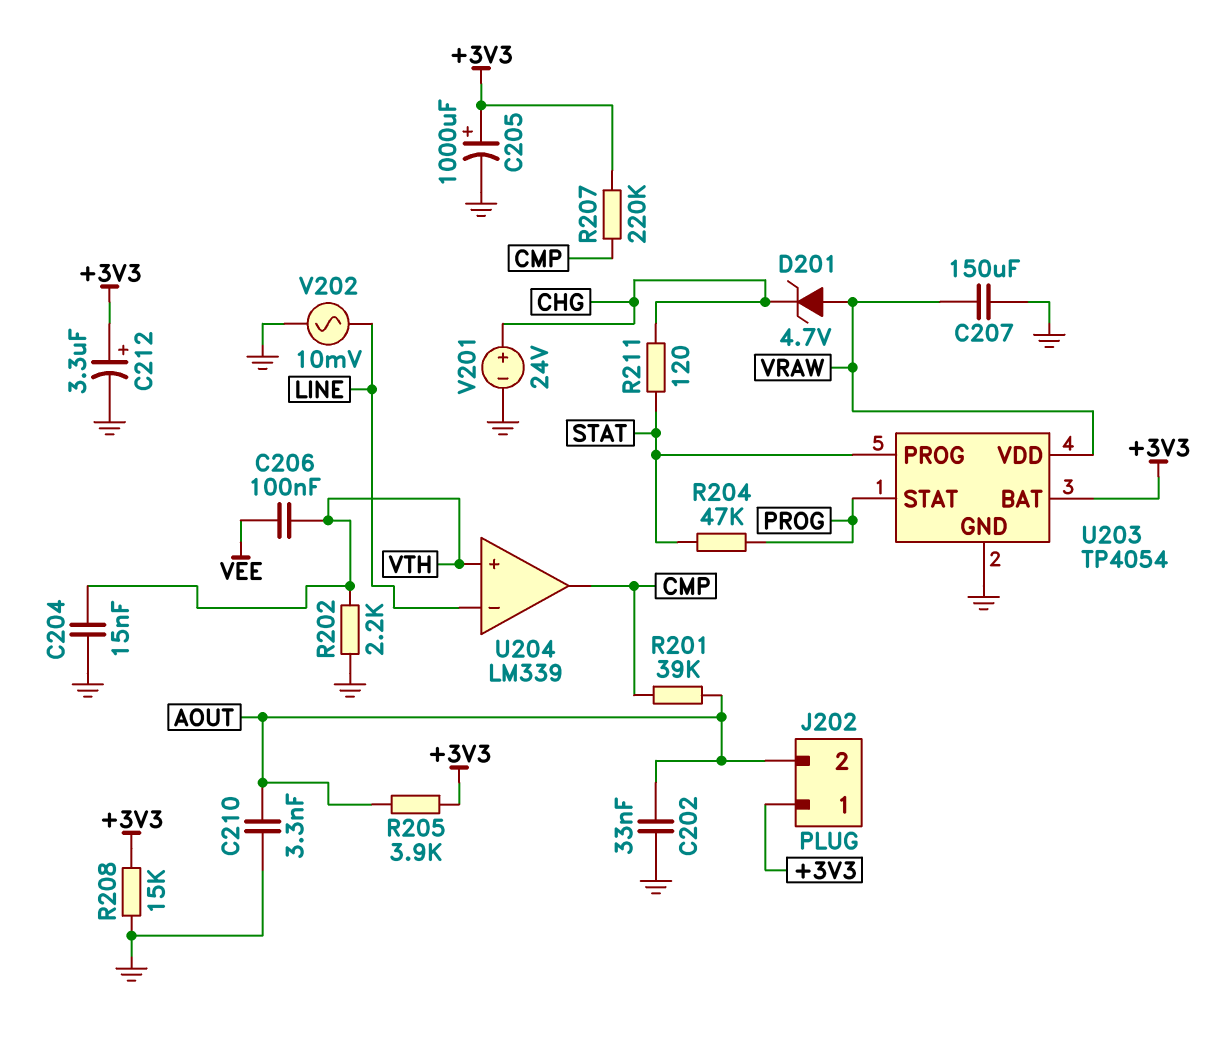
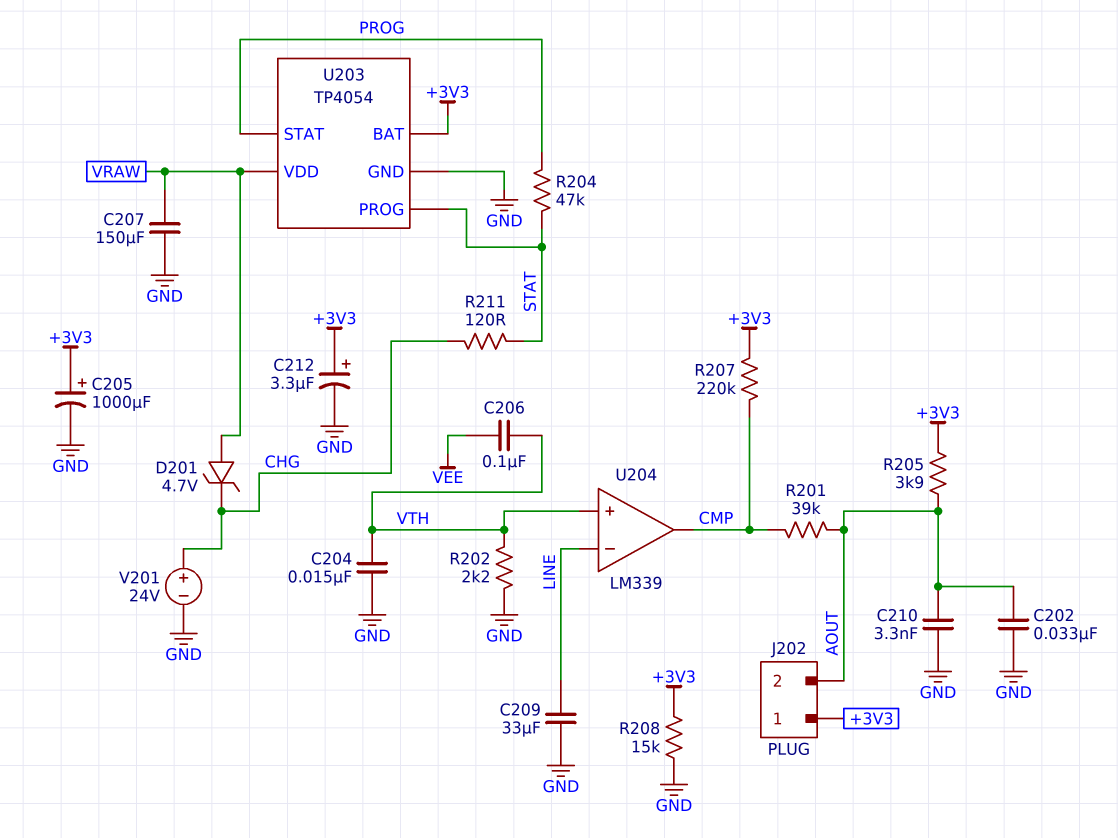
C209: none -> 33uF (GND, LINE)
V202: AC 10mV (GND, LINE) -> none

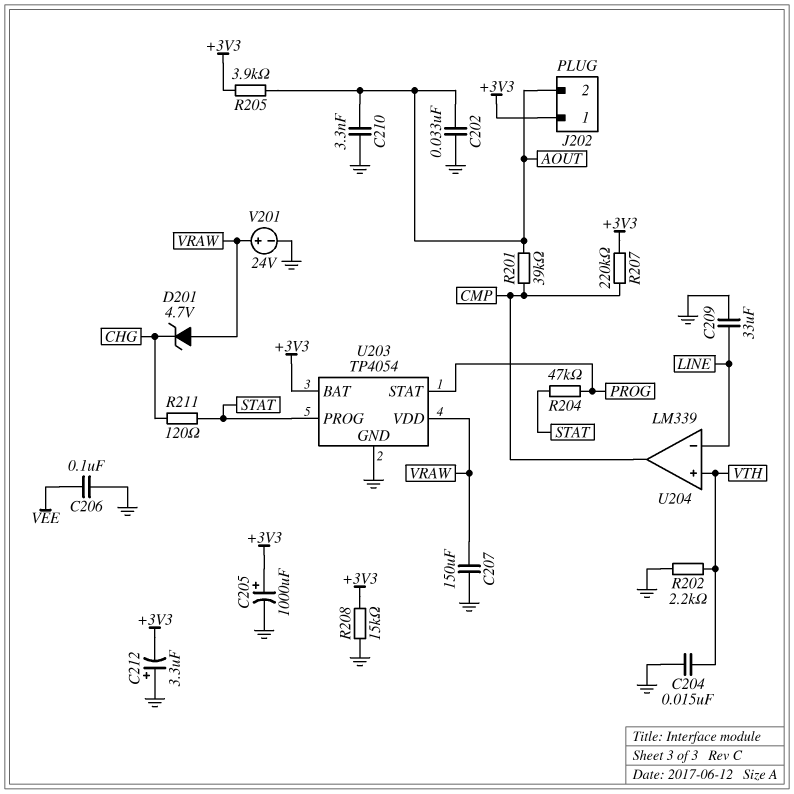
C206: 100nF (VEE, VTH) -> 100nF (GND, VEE)
C212: 3.3uF (plus +3V3, minus GND) -> 3.3uF (plus GND, minus +3V3)
V201: 24V (plus CHG, minus GND) -> 24V (plus VRAW, minus GND)

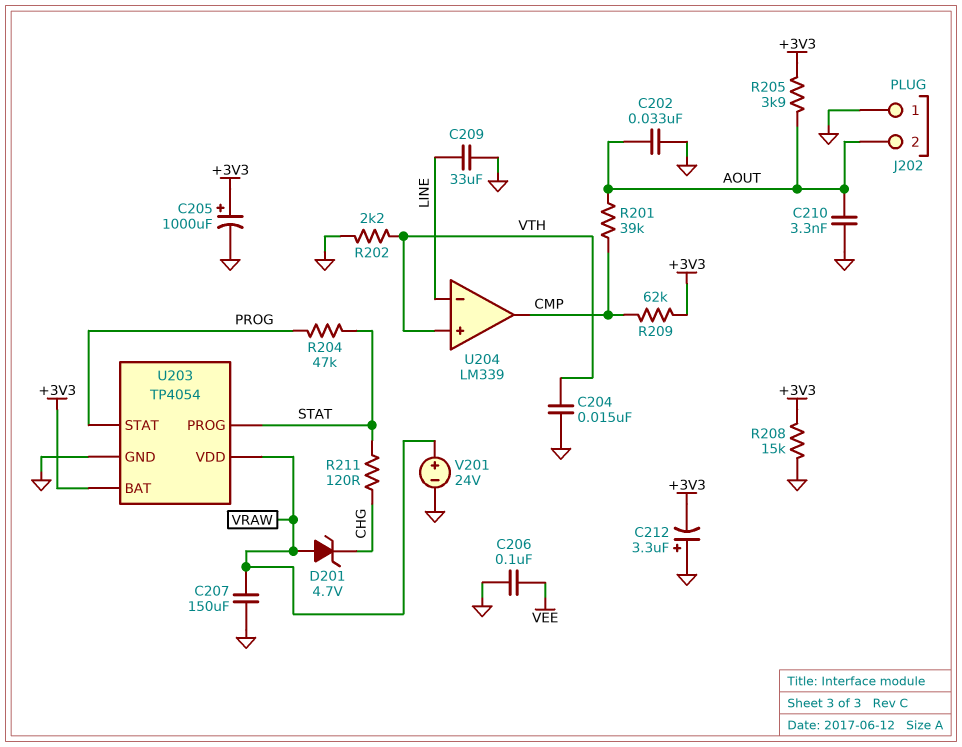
J202 pin 1: +3V3 -> GND
R207: 220k (+3V3, CMP) -> none
R209: none -> 62k (+3V3, CMP)

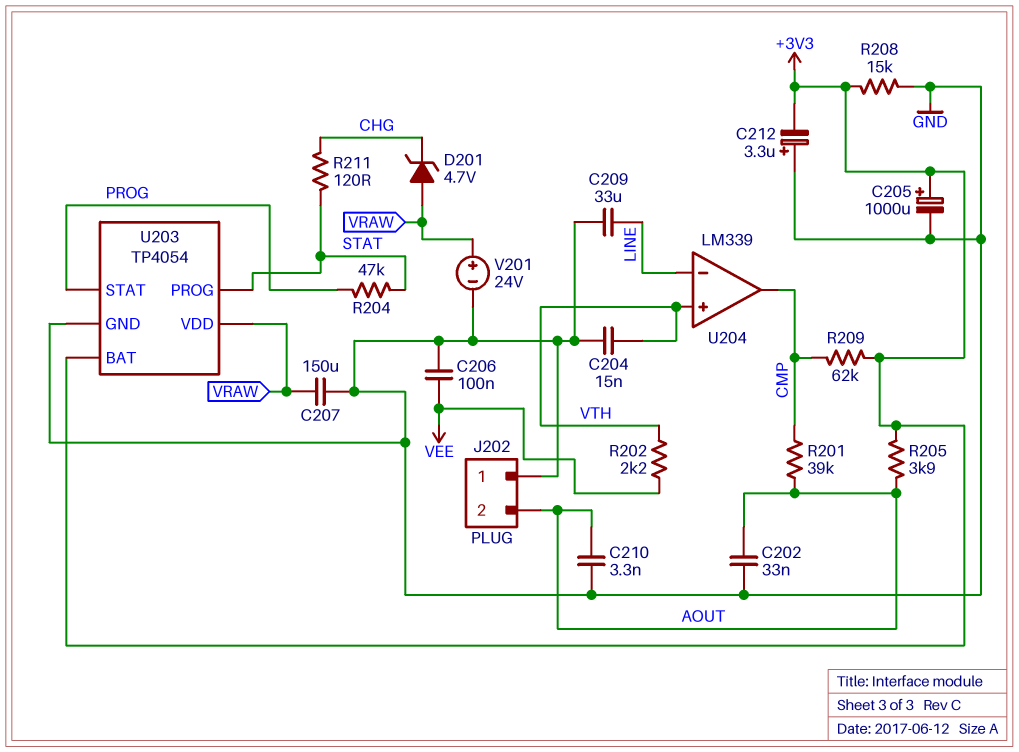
R202: 2.2k (GND, VTH) -> 2.2k (VEE, VTH)

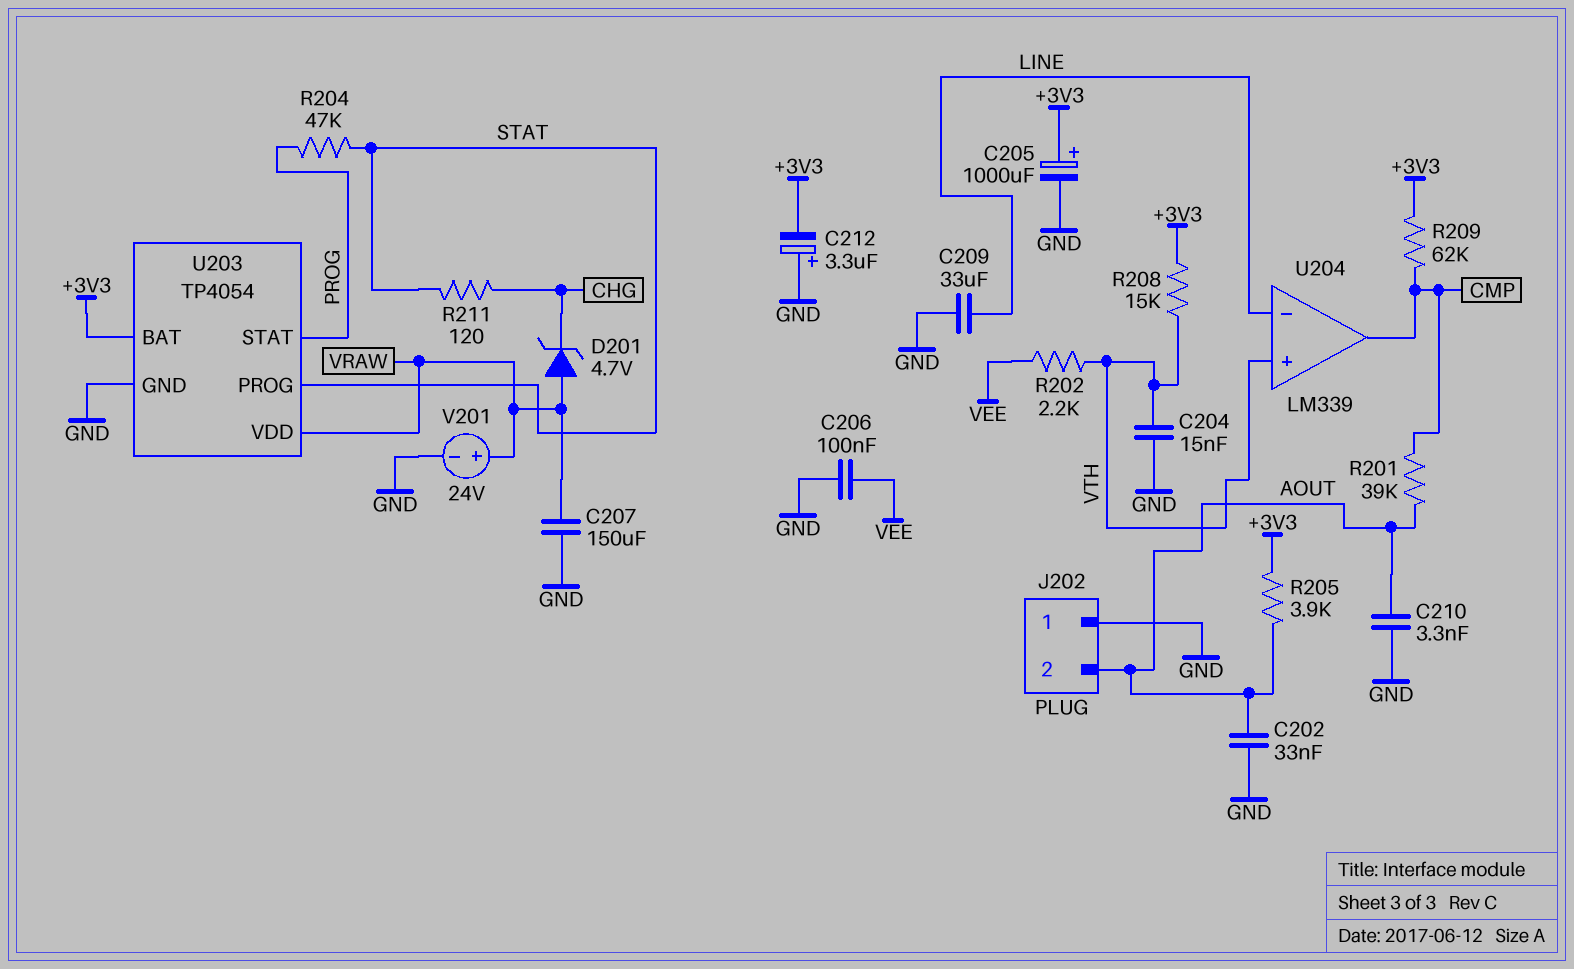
R208: 15k (+3V3, GND) -> 15k (+3V3, VTH)

